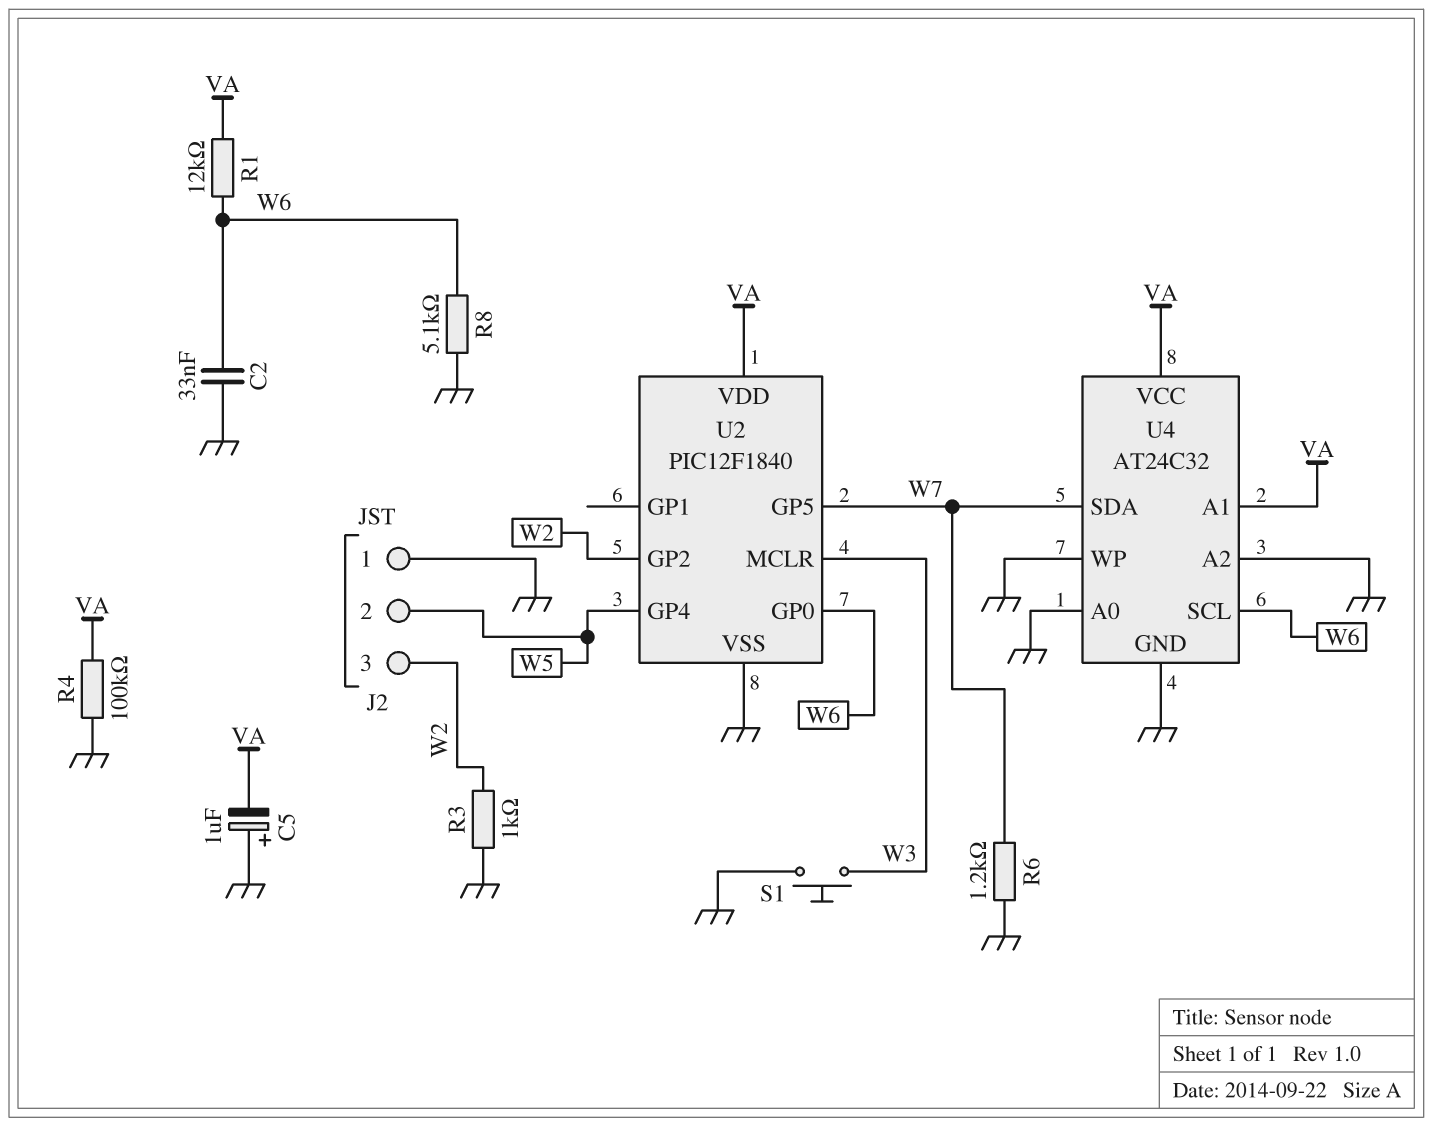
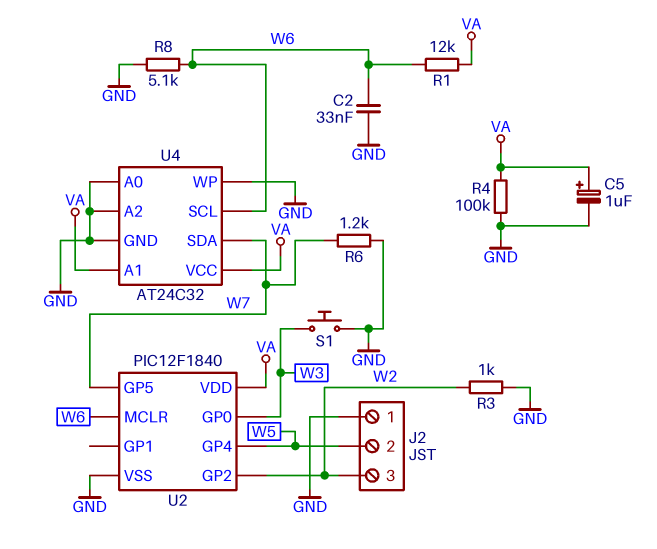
C5: 1uF (plus GND, minus VA) -> 1uF (plus VA, minus GND)
U2 pin GP0: W6 -> W3
U2 pin MCLR: W3 -> W6

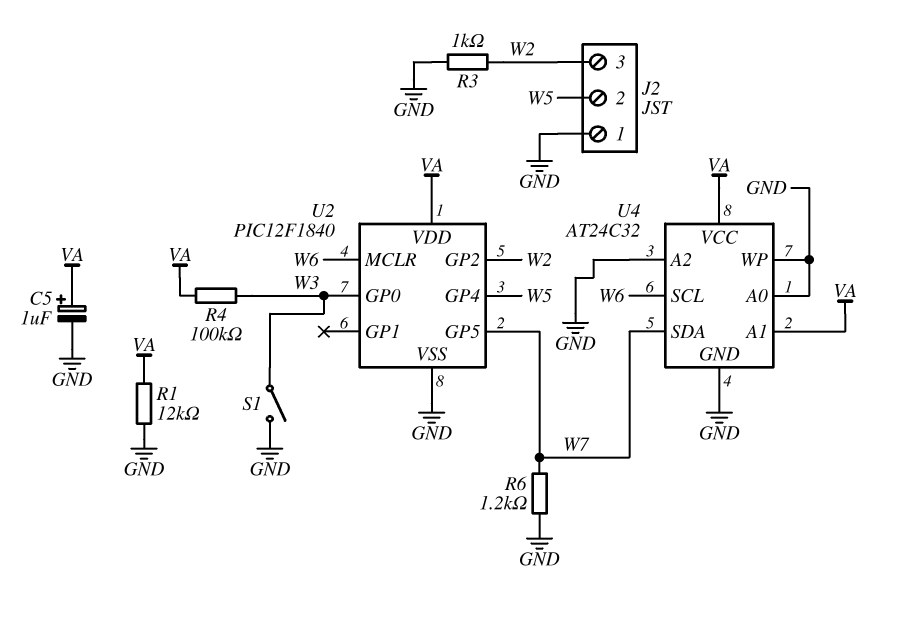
C2: 33nF (GND, W6) -> none
R1: 12k (VA, W6) -> 12k (GND, VA)
R4: 100k (GND, VA) -> 100k (VA, W3)
R8: 5.1k (GND, W6) -> none
S1: button (GND, W3) -> switch (GND, W3)

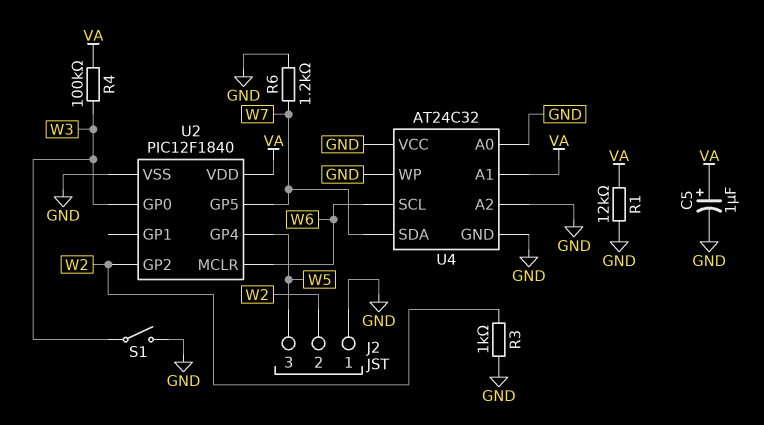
J2 pin 2: W5 -> W2
J2 pin 3: W2 -> W5
U4 pin VCC: VA -> GND

